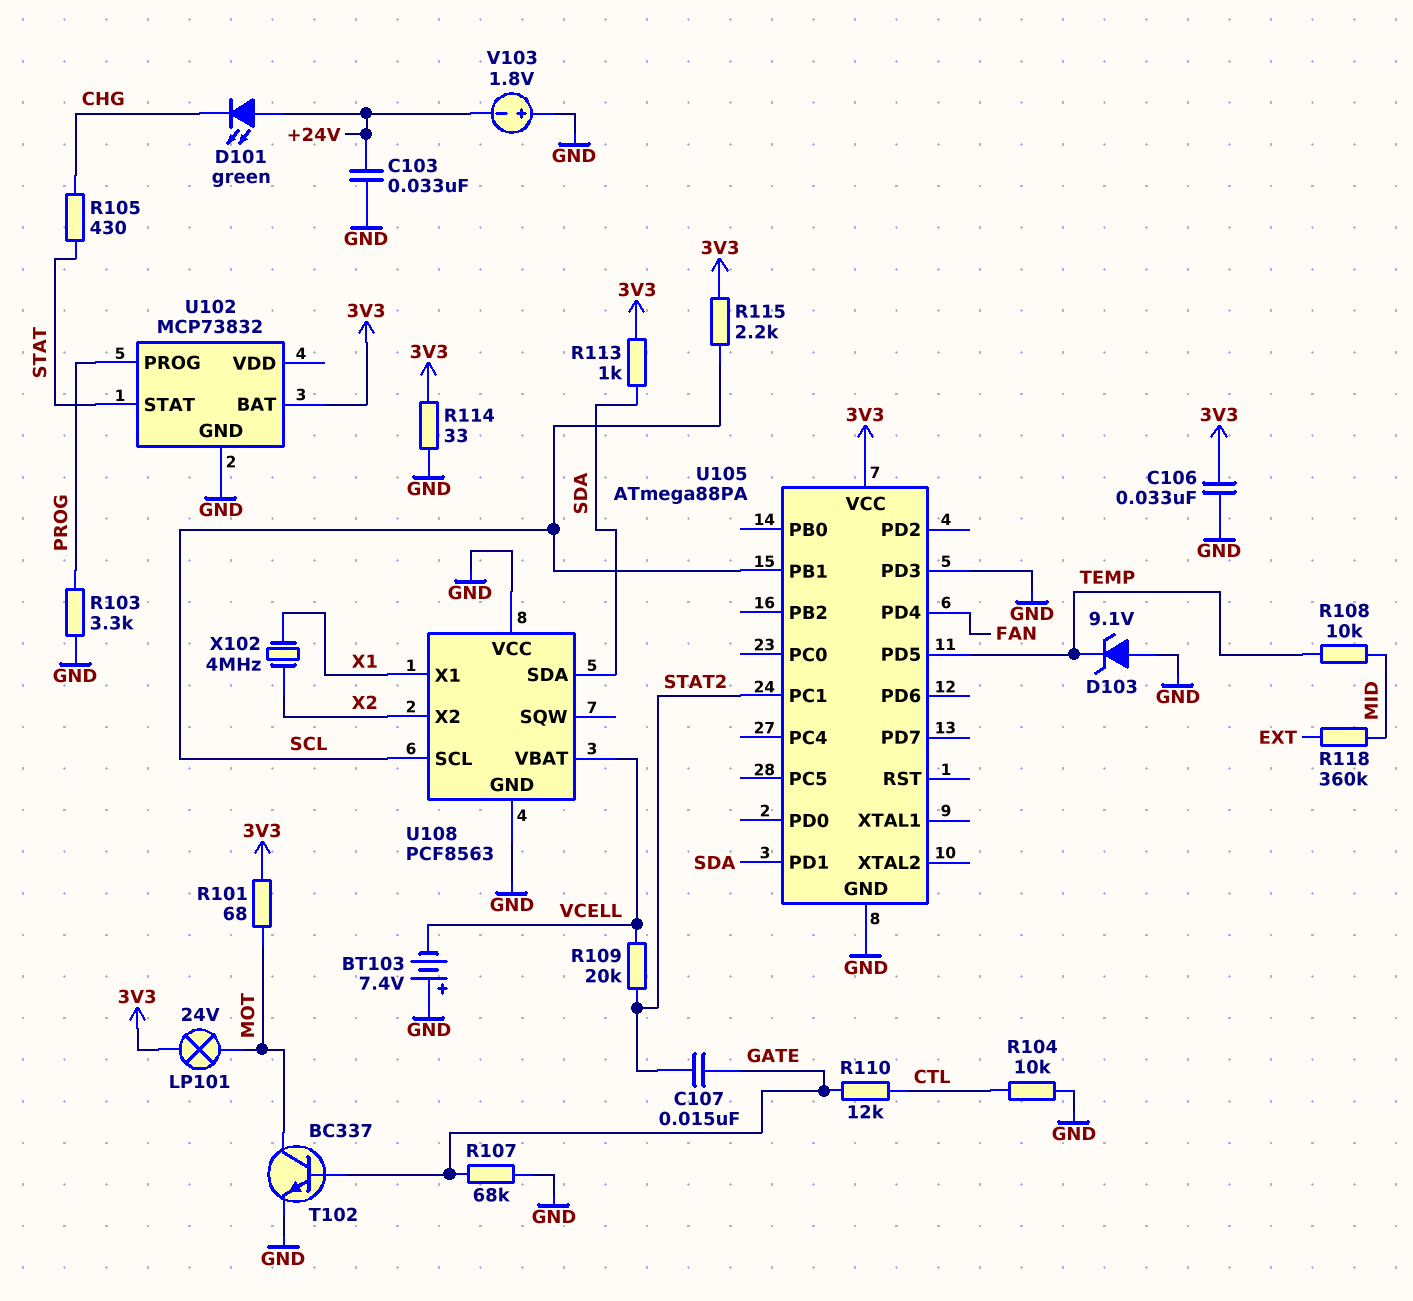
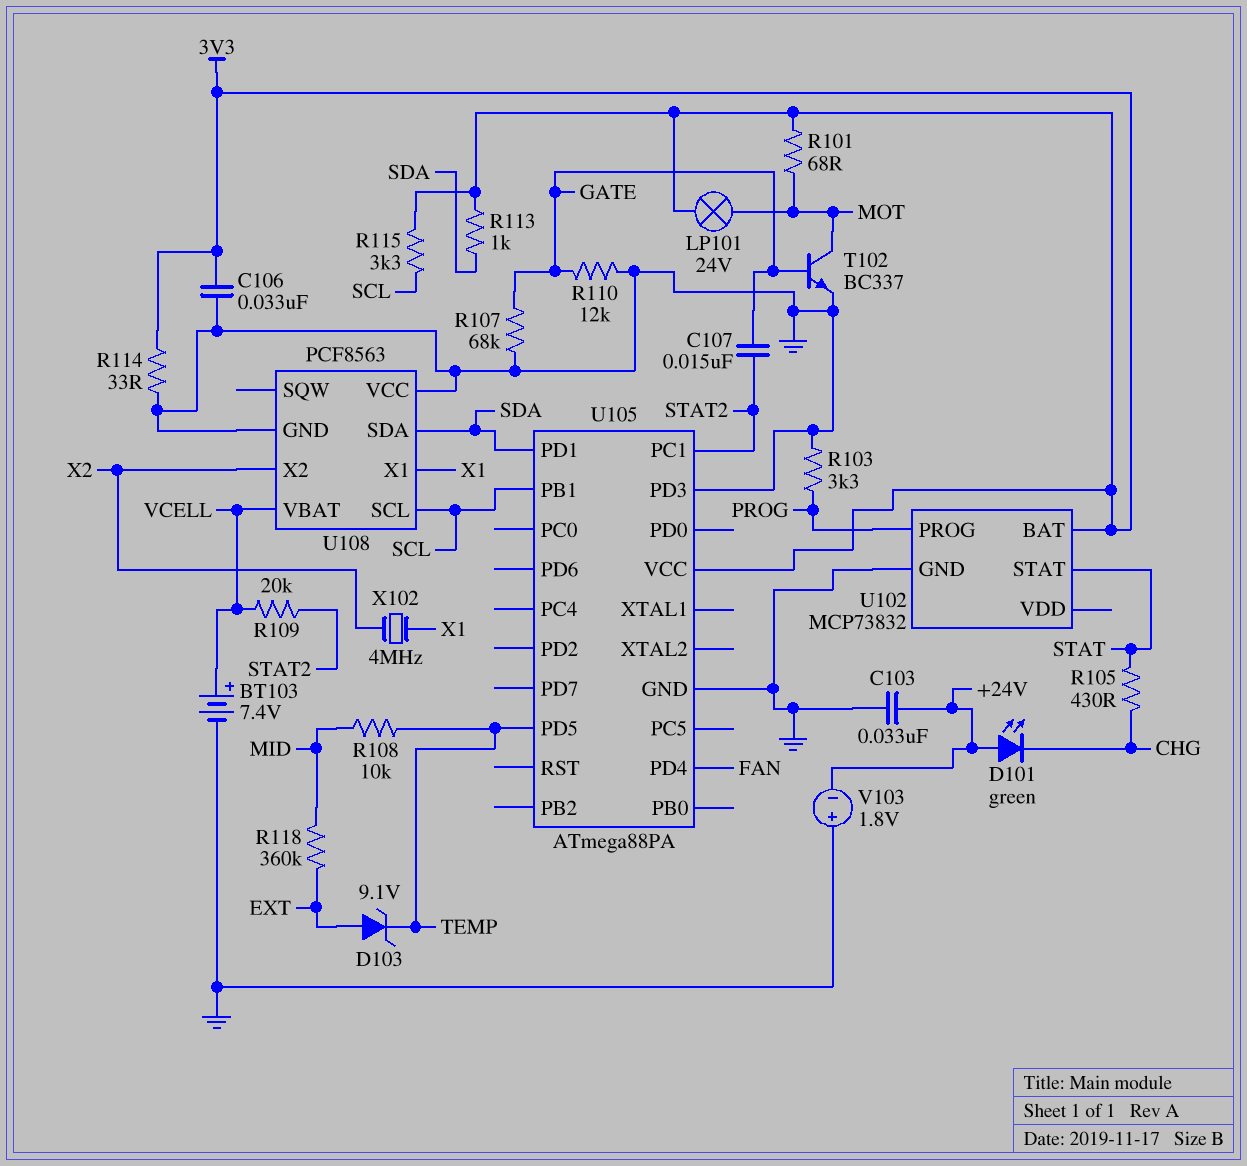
BT103: 7.4V (plus GND, minus VCELL) -> 7.4V (plus VCELL, minus GND)
D103: zener 9.1V (A GND, K TEMP) -> zener 9.1V (A EXT, K TEMP)
R104: 10k (CTL, GND) -> none
R110: 12k (CTL, GATE) -> 12k (GATE, GND)
R115: 2.2k (3V3, SCL) -> 3.3k (3V3, SCL)

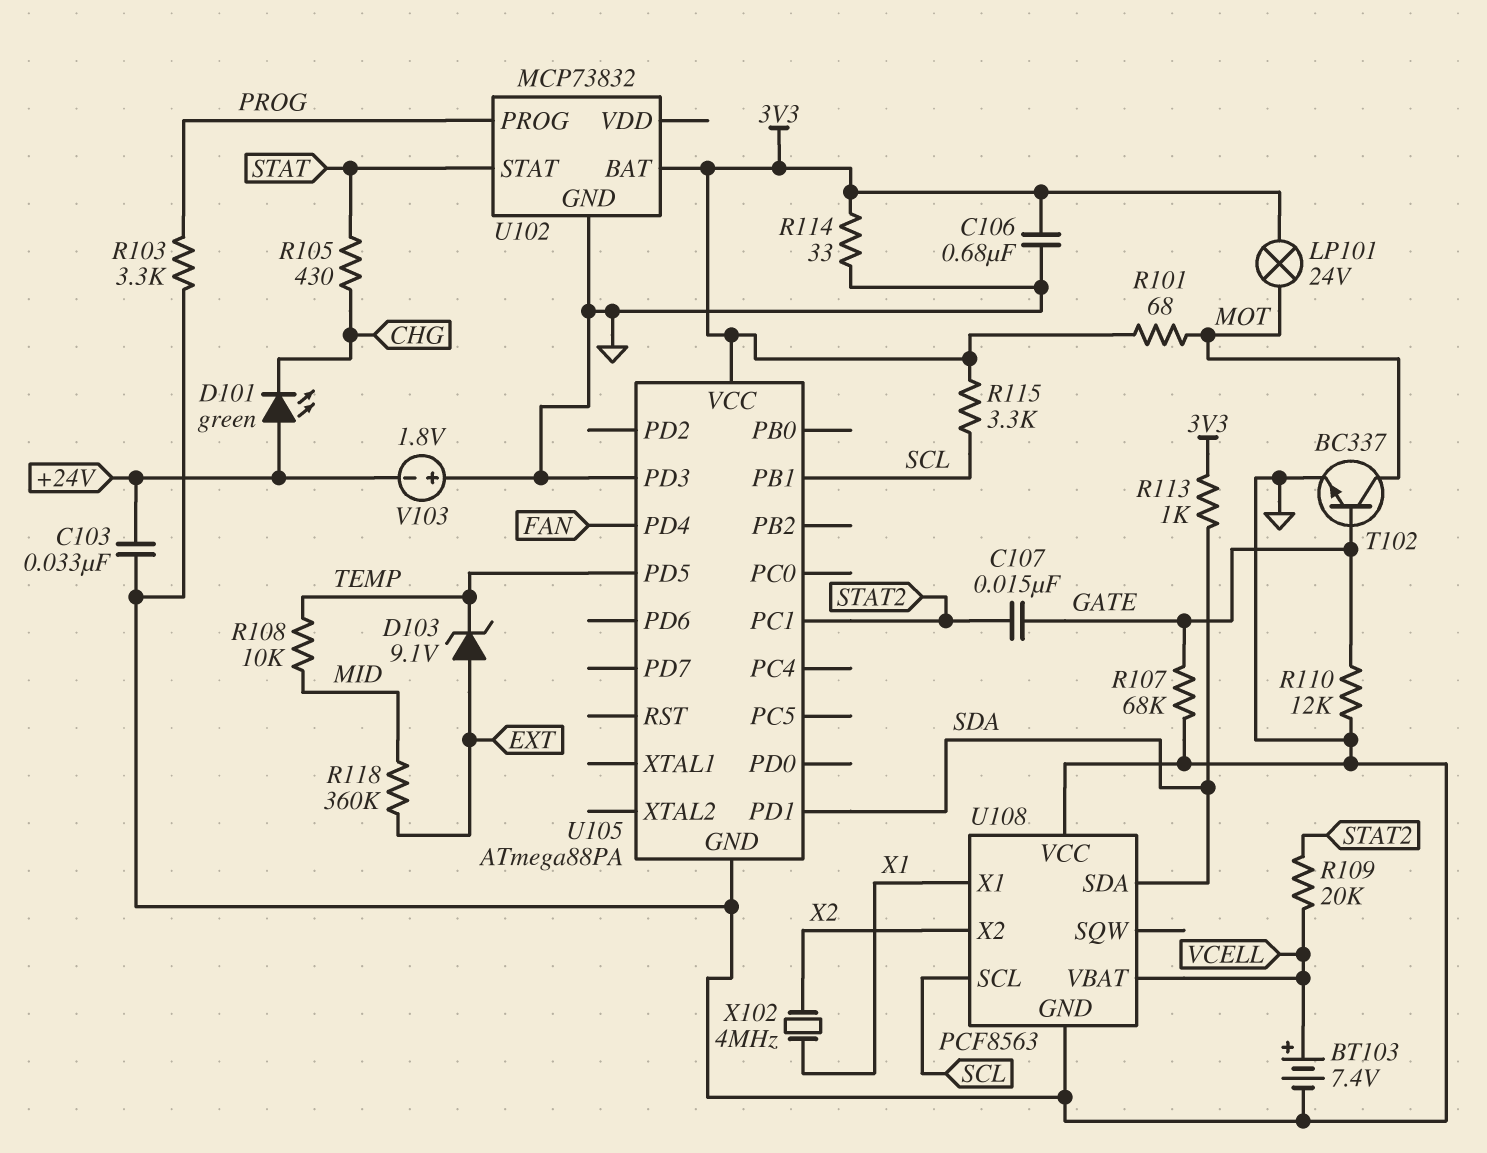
C106: 33nF (3V3, GND) -> 680nF (3V3, GND)

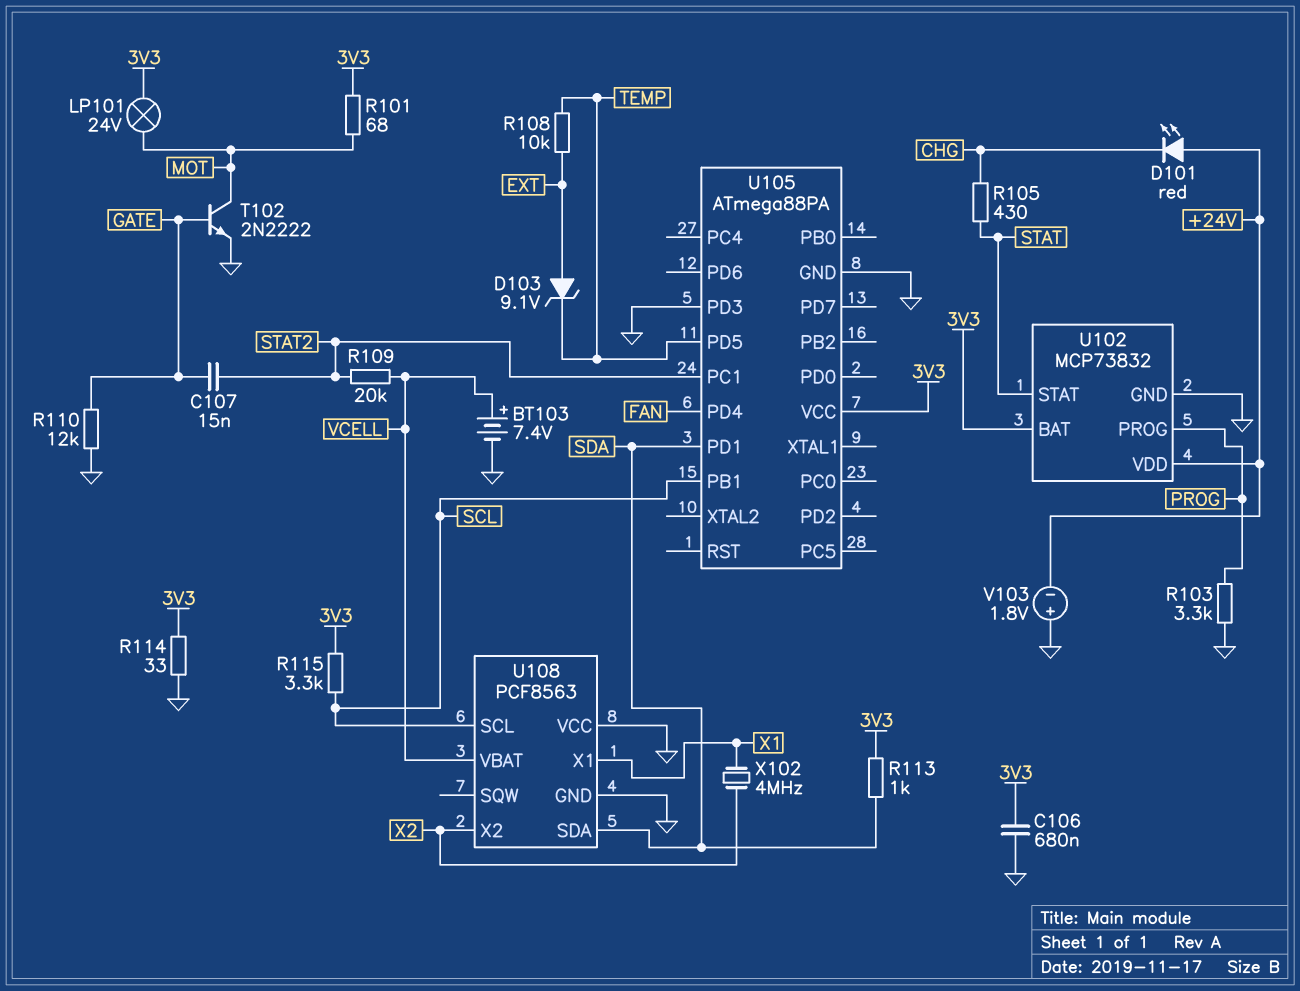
C103: 33nF (+24V, GND) -> none
D101: LED green (A +24V, K CHG) -> LED red (A +24V, K CHG)
R107: 68k (GATE, GND) -> none
R108: 10k (MID, TEMP) -> 10k (EXT, TEMP)
R118: 360k (EXT, MID) -> none
T102: NPN BC337 (B GATE, C MOT, E GND) -> NPN 2N2222 (B GATE, C MOT, E GND)
U102 pin VDD: none -> +24V

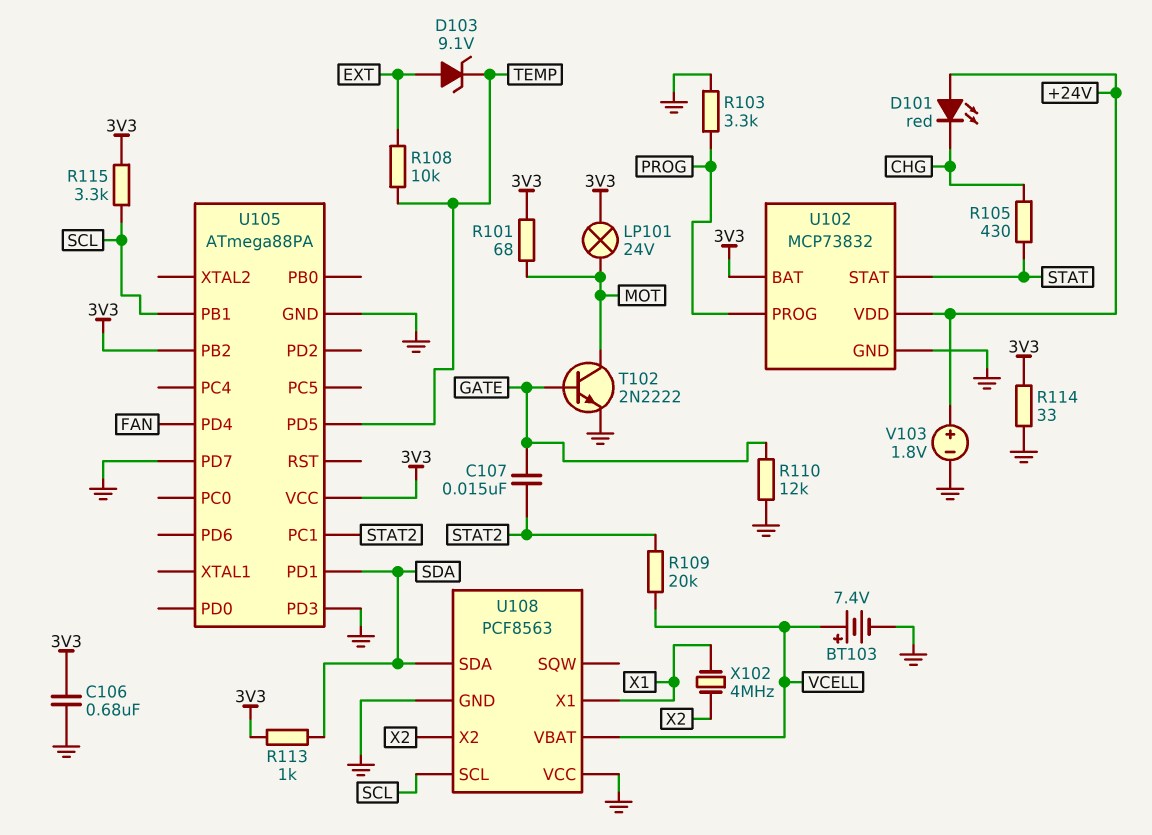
U105 pin PB2: none -> 3V3
U105 pin PD7: none -> GND
V103: 1.8V (plus GND, minus +24V) -> 1.8V (plus +24V, minus GND)

